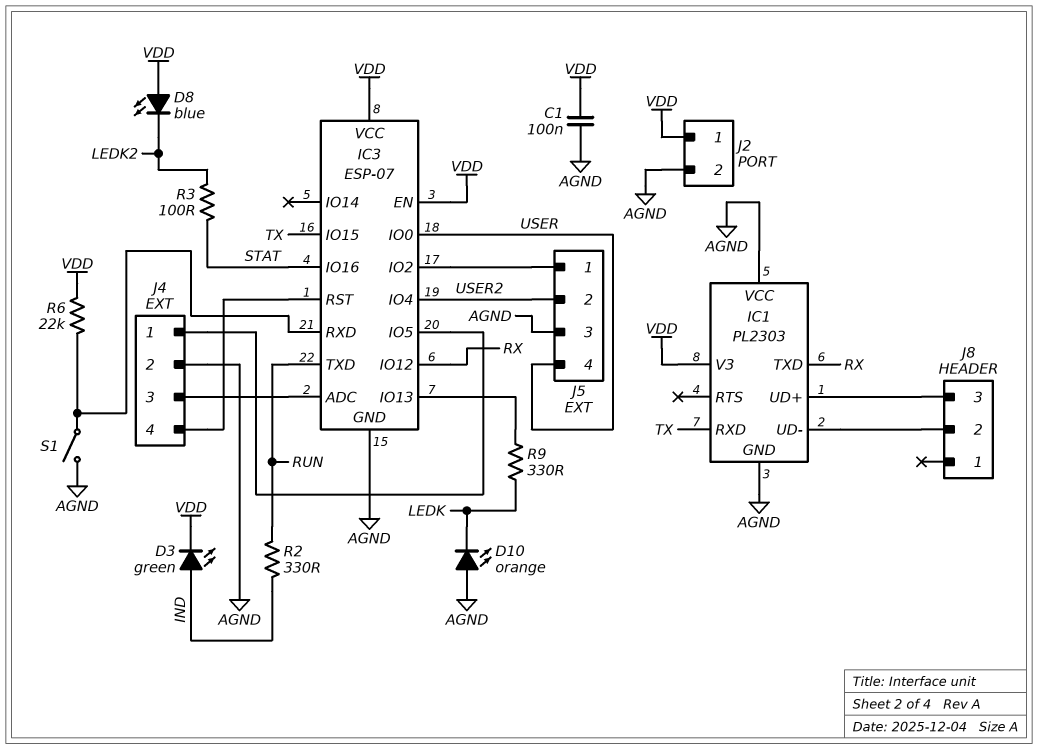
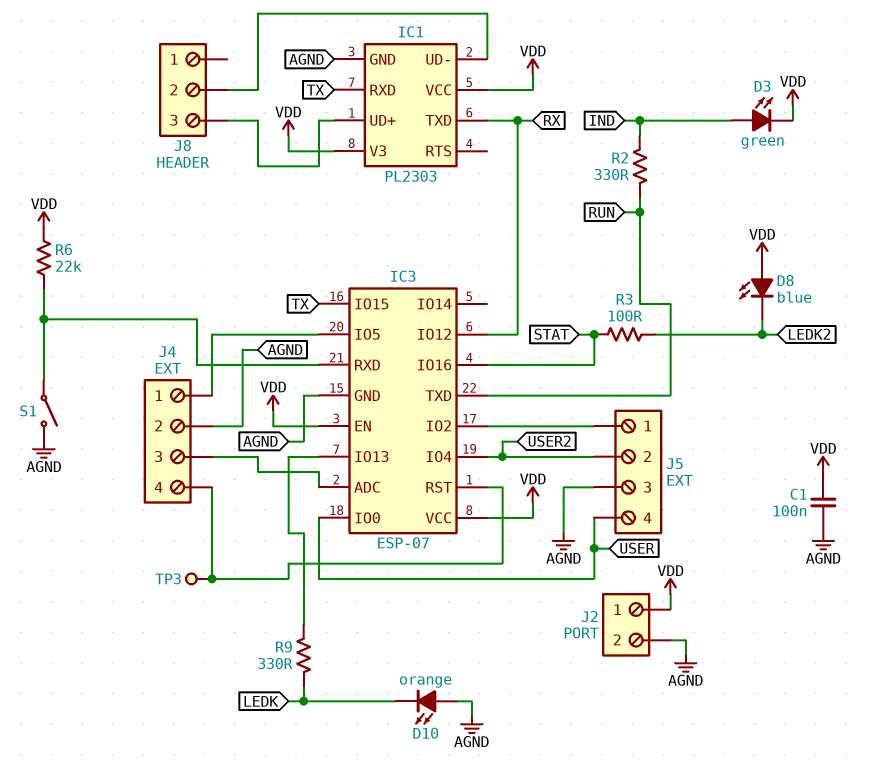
IC1 pin VCC: AGND -> VDD
TP3: none -> test point (IC3/RST)

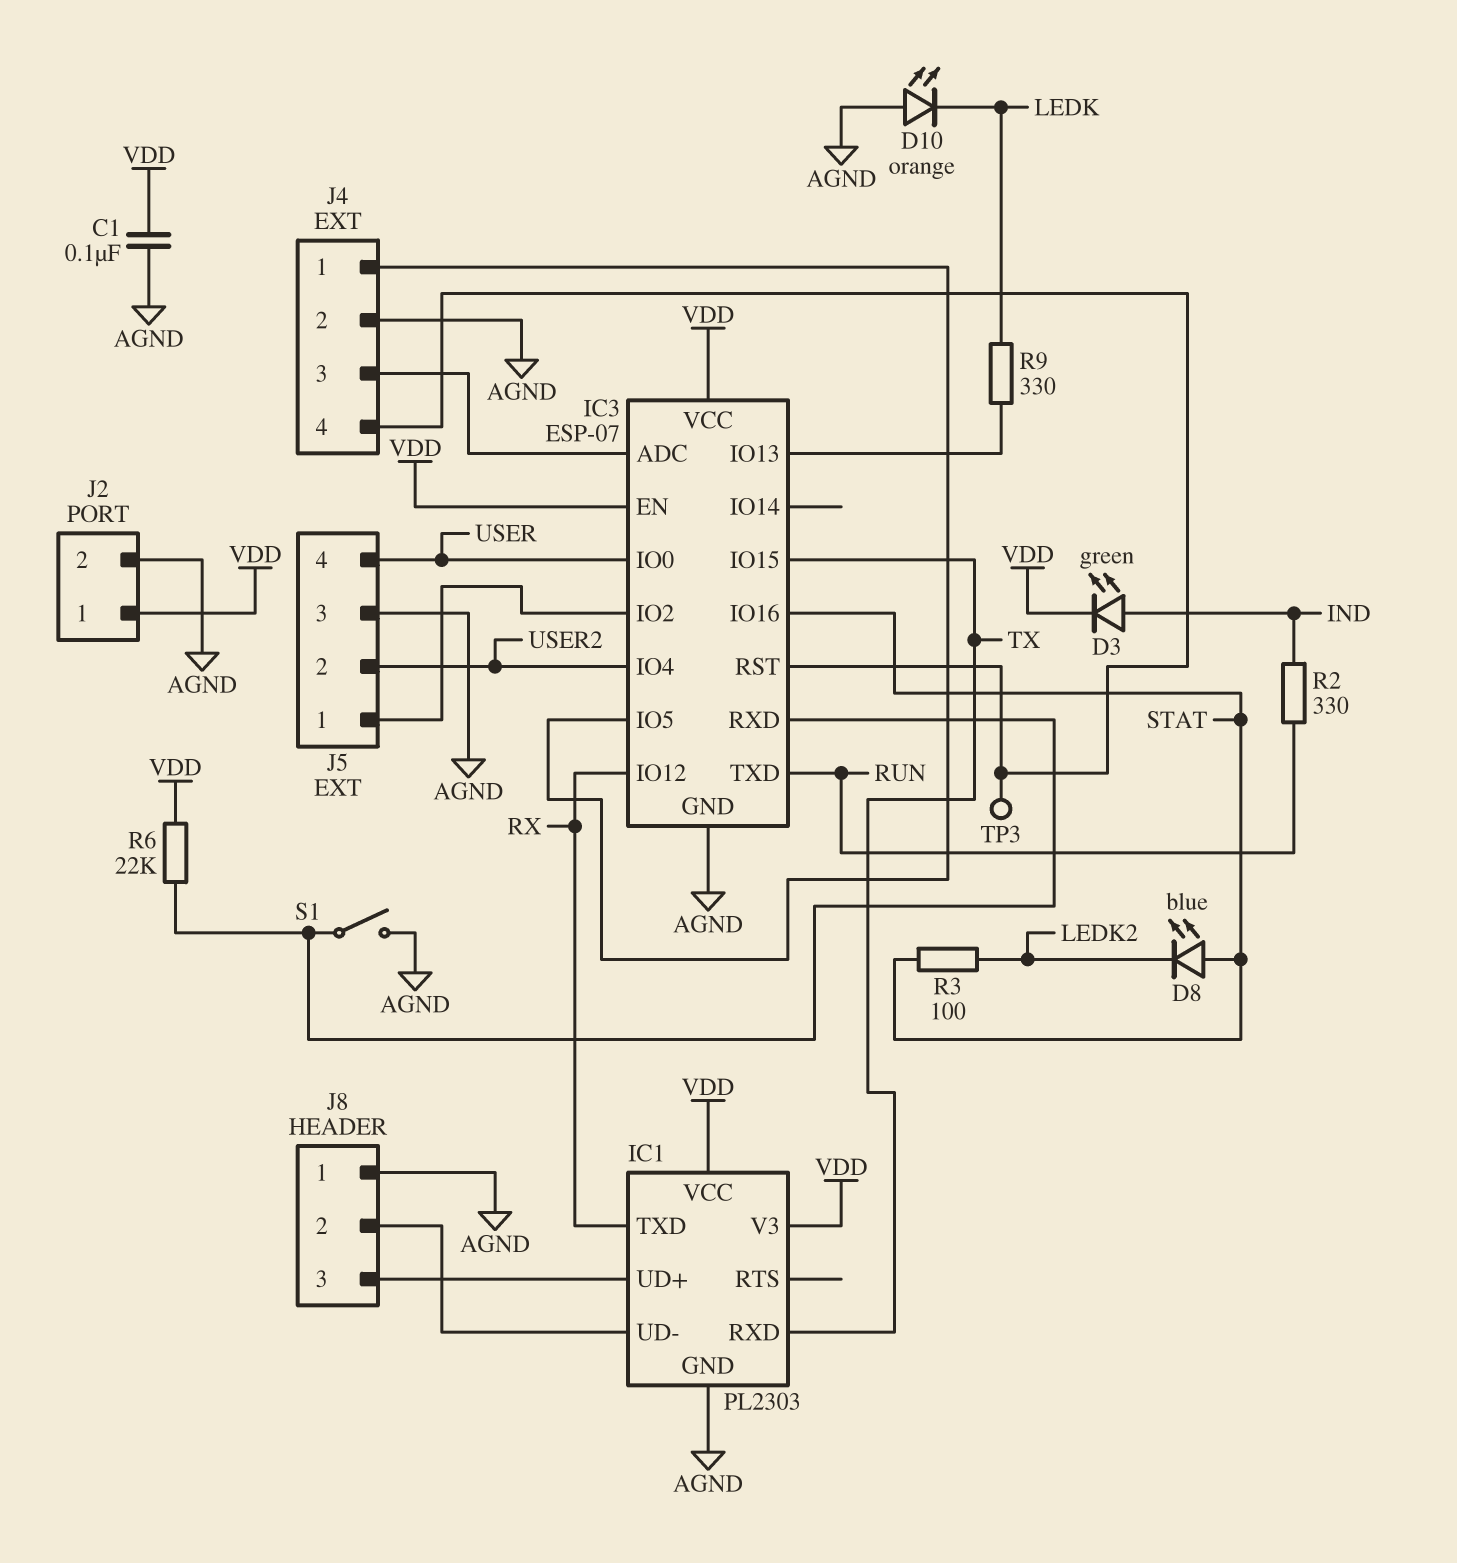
D8: LED blue (A VDD, K LEDK2) -> LED blue (A STAT, K LEDK2)
J8 pin 1: none -> AGND

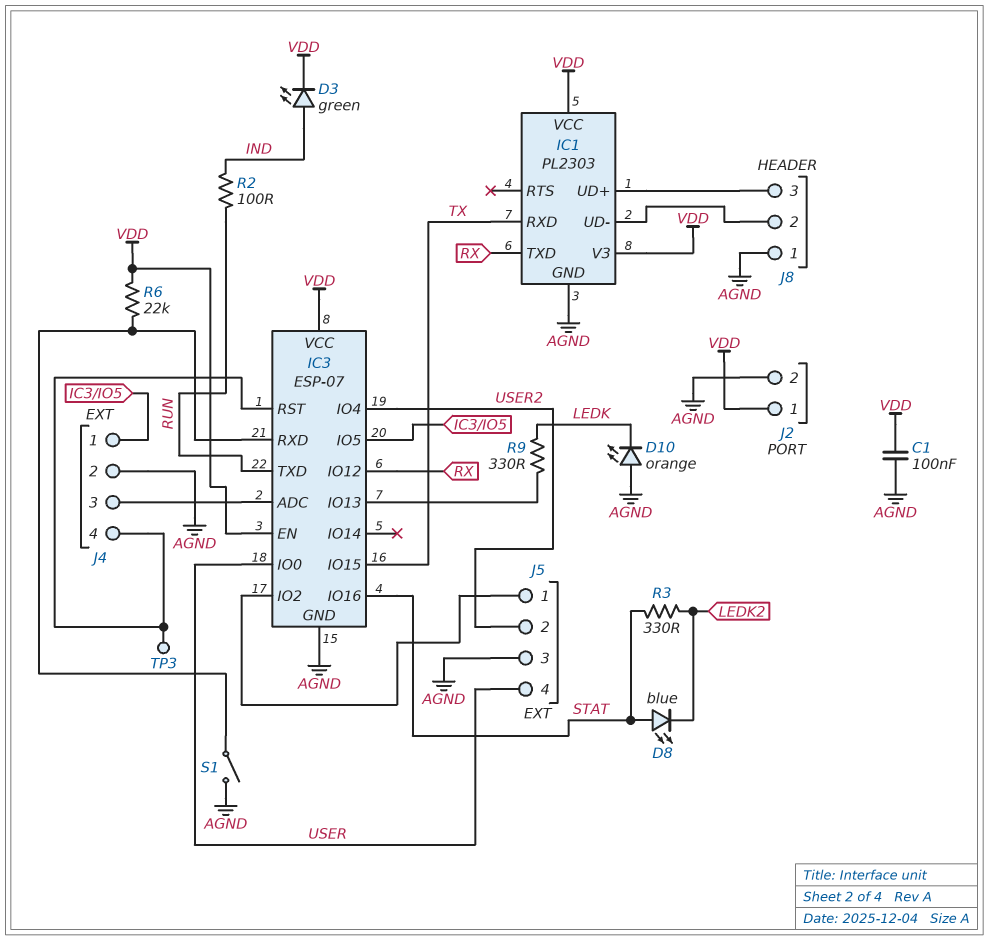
R2: 330 (IND, RUN) -> 100 (IND, RUN)
R3: 100 (LEDK2, STAT) -> 330 (LEDK2, STAT)

